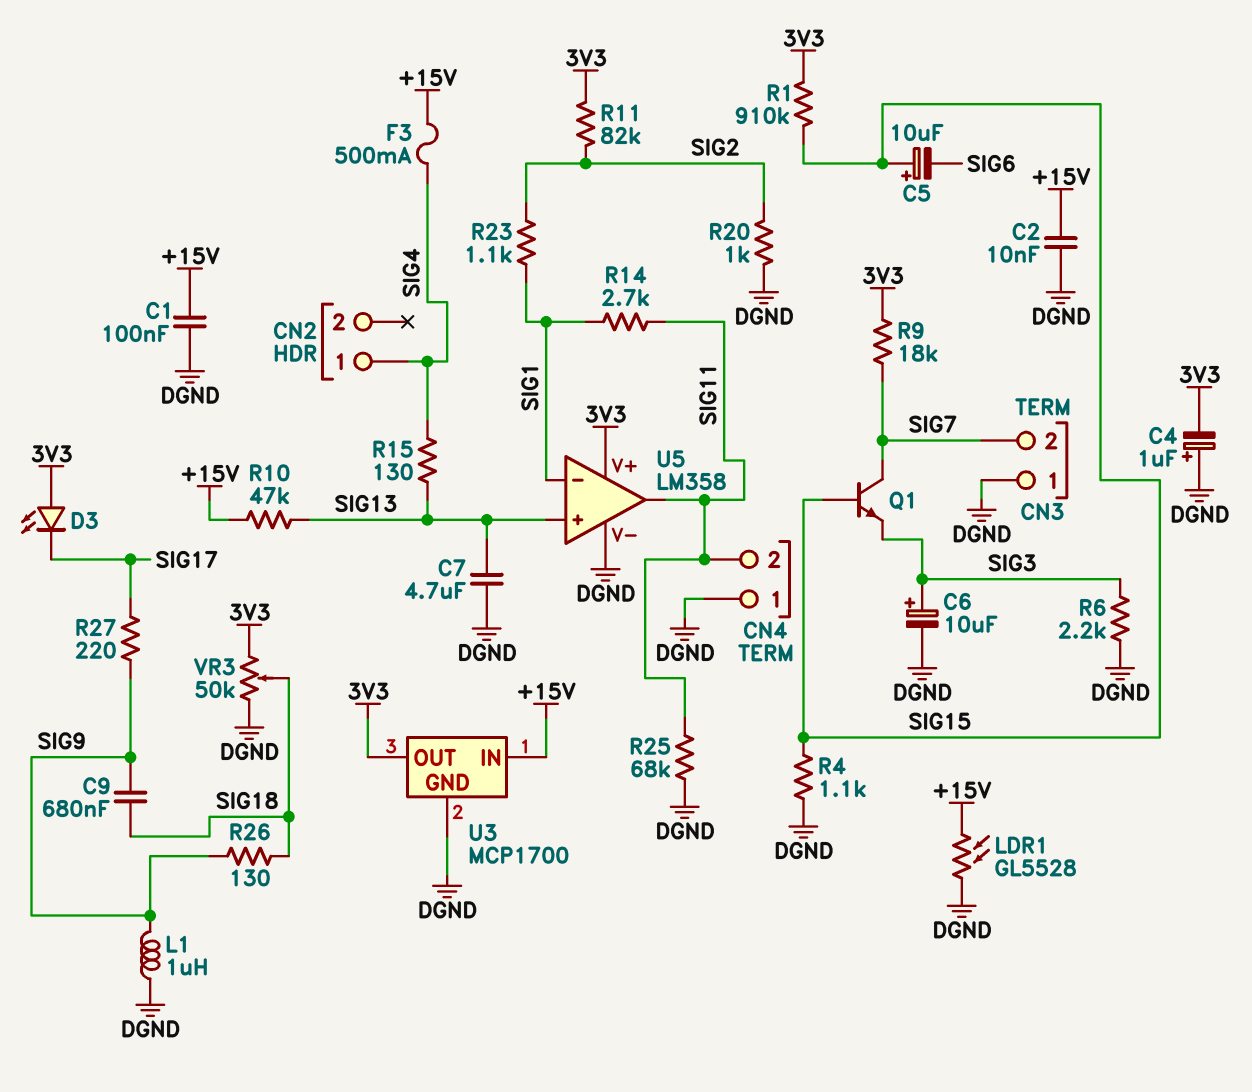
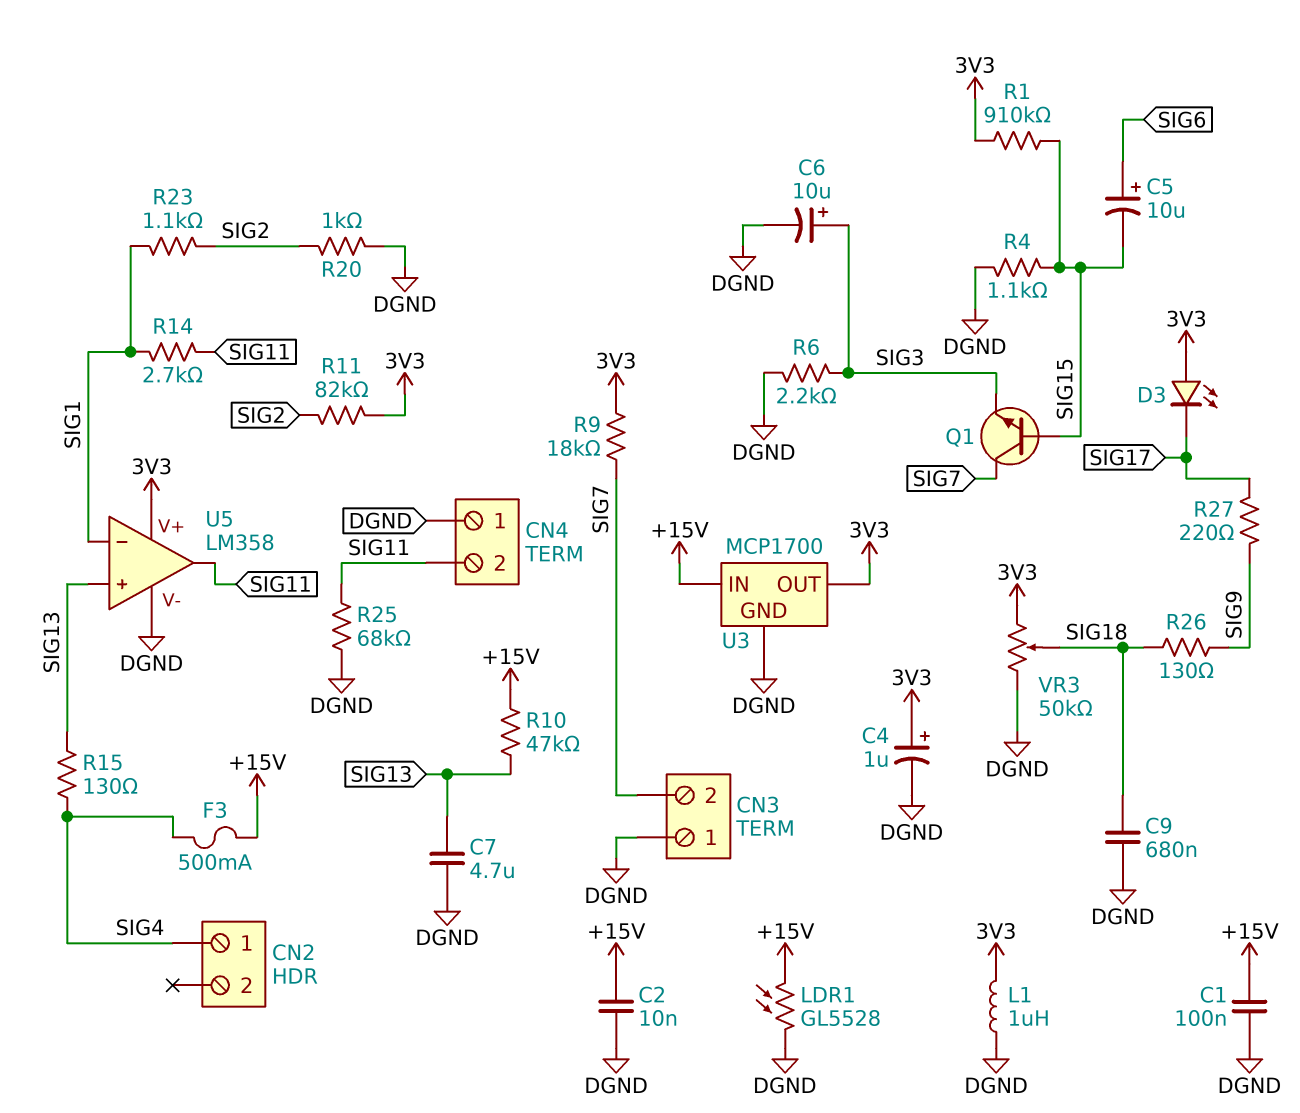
C4: 1uF (plus DGND, minus 3V3) -> 1uF (plus 3V3, minus DGND)
C5: 10uF (plus SIG15, minus SIG6) -> 10uF (plus SIG6, minus SIG15)
C9: 680nF (SIG9, SIG18) -> 680nF (DGND, SIG18)
L1: 1uH (DGND, SIG9) -> 1uH (3V3, DGND)

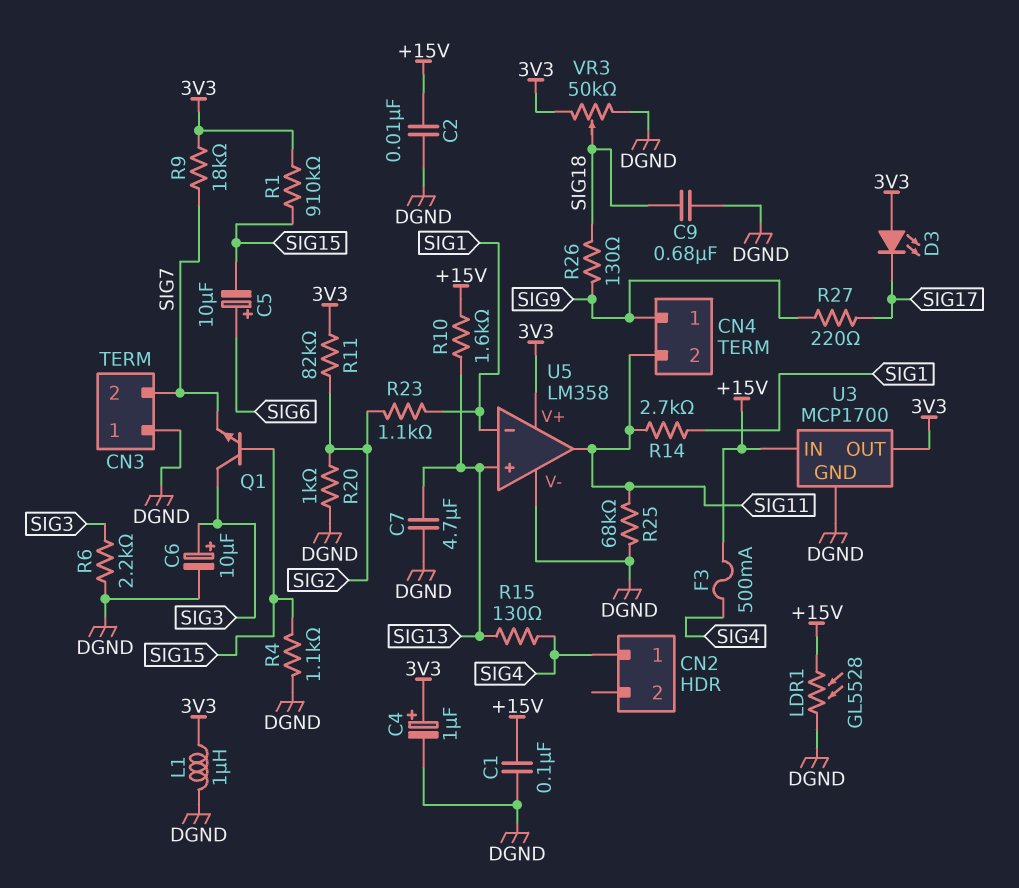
CN4 pin 1: DGND -> SIG9
Q1: NPN (B SIG15, C SIG7, E SIG3) -> NPN (B SIG15, C SIG3, E SIG7)
R10: 47k (+15V, SIG13) -> 1.6k (+15V, SIG13)

